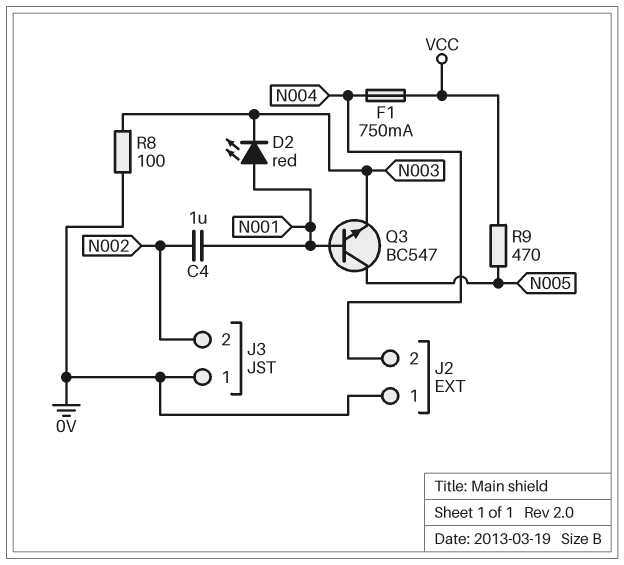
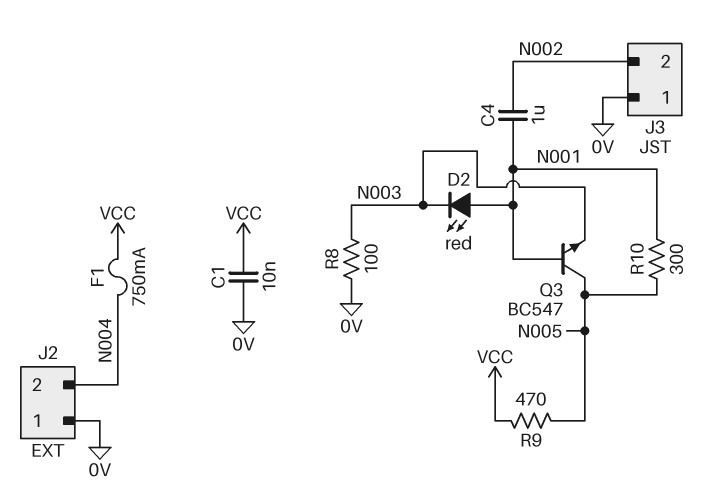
C1: none -> 10nF (0V, VCC)
R10: none -> 300 (N001, N005)

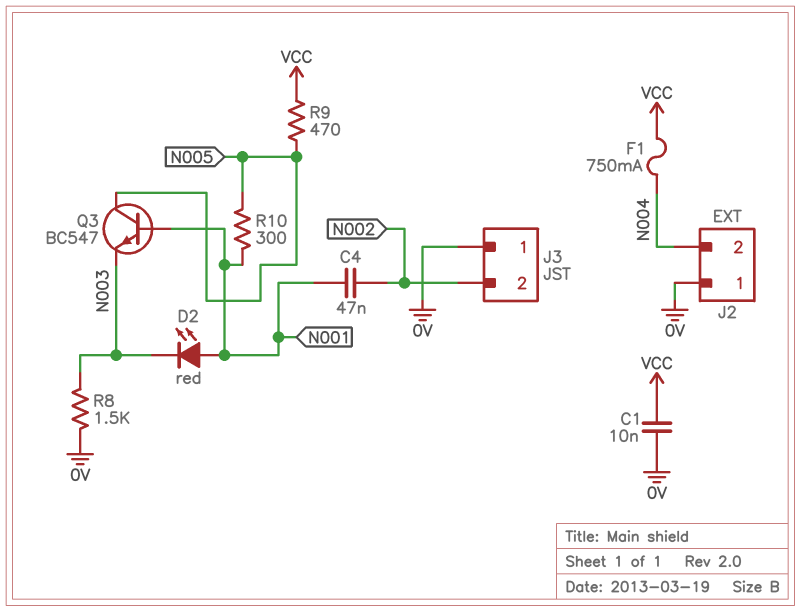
C4: 1uF (N001, N002) -> 47nF (N001, N002)
R8: 100 (0V, N003) -> 1.5k (0V, N003)

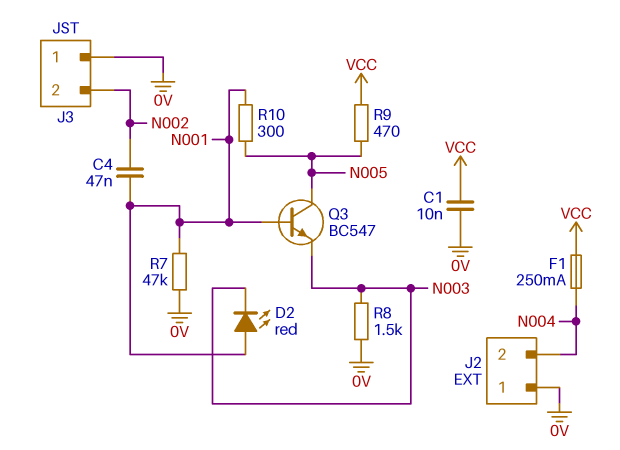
F1: 750mA (N004, VCC) -> 250mA (N004, VCC)
R7: none -> 47k (0V, N001)

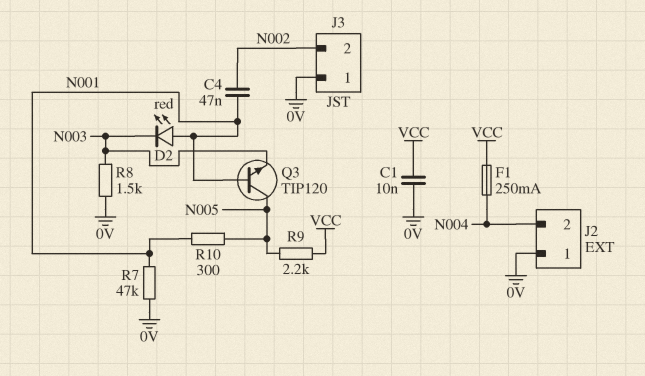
Q3: NPN BC547 (B N001, C N005, E N003) -> NPN TIP120 (B N001, C N005, E N003)
R9: 470 (N005, VCC) -> 2.2k (N005, VCC)

